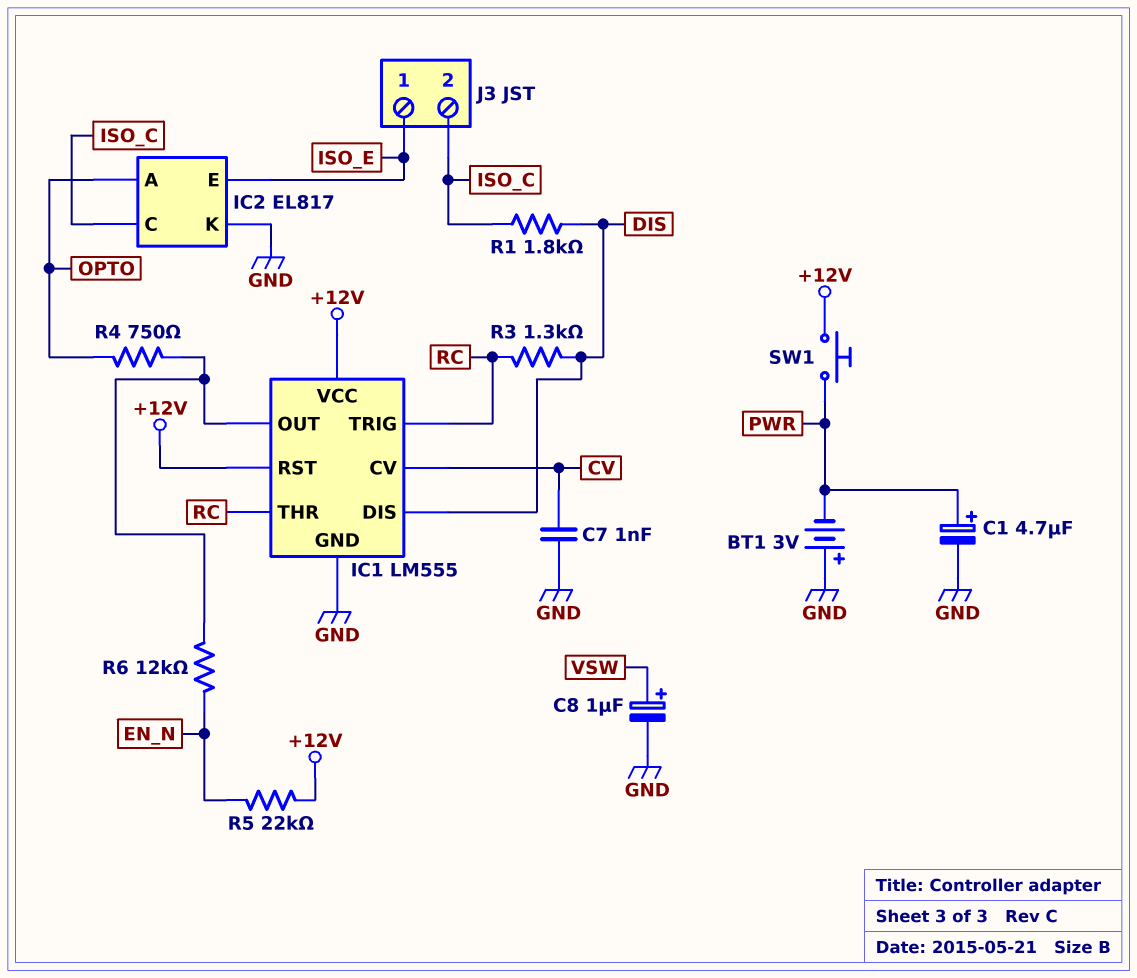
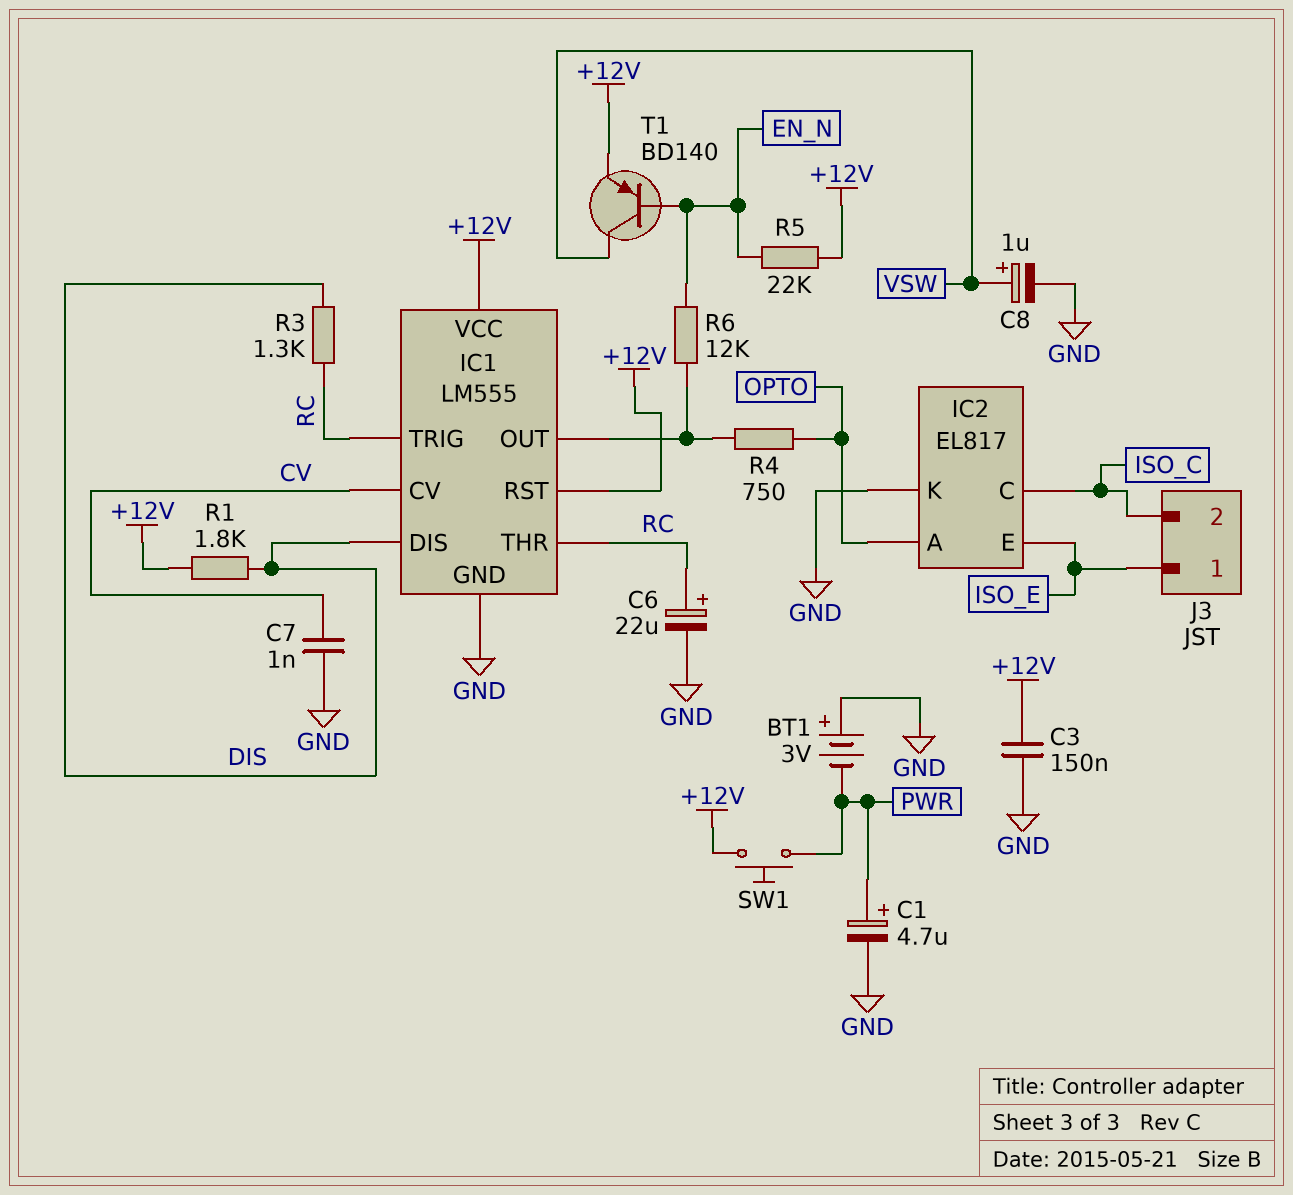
C3: none -> 150nF (+12V, GND)
C6: none -> 22uF (plus RC, minus GND)
R1: 1.8k (DIS, ISO_C) -> 1.8k (+12V, DIS)
T1: none -> PNP BD140 (B EN_N, C VSW, E +12V)

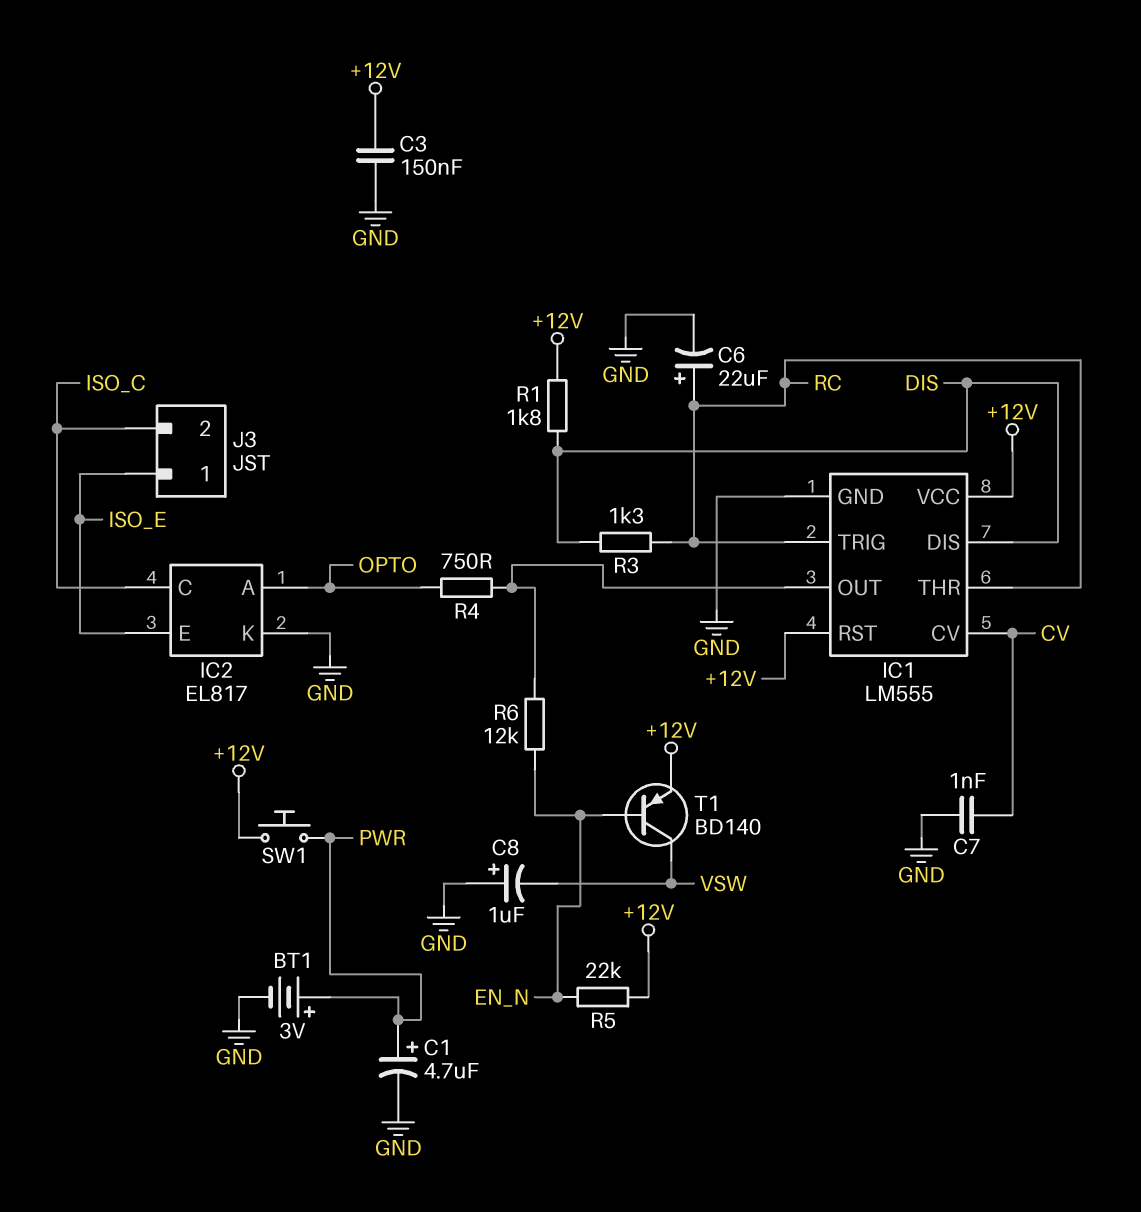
BT1: 3V (plus GND, minus PWR) -> 3V (plus PWR, minus GND)
C8: 1uF (plus VSW, minus GND) -> 1uF (plus GND, minus VSW)

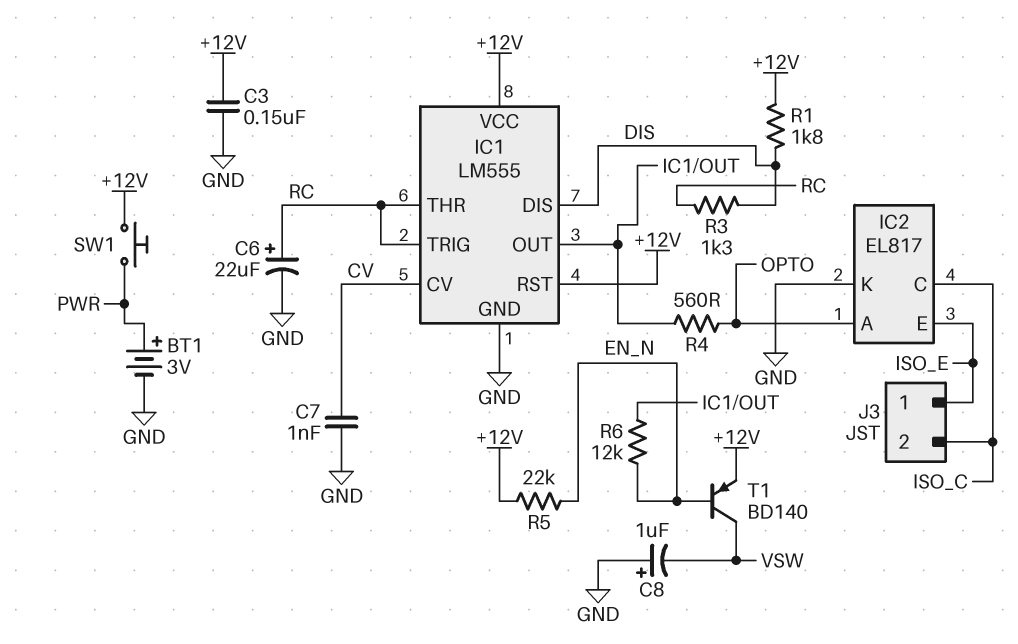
C1: 4.7uF (plus PWR, minus GND) -> none
R4: 750 (IC1/OUT, OPTO) -> 560 (IC1/OUT, OPTO)

